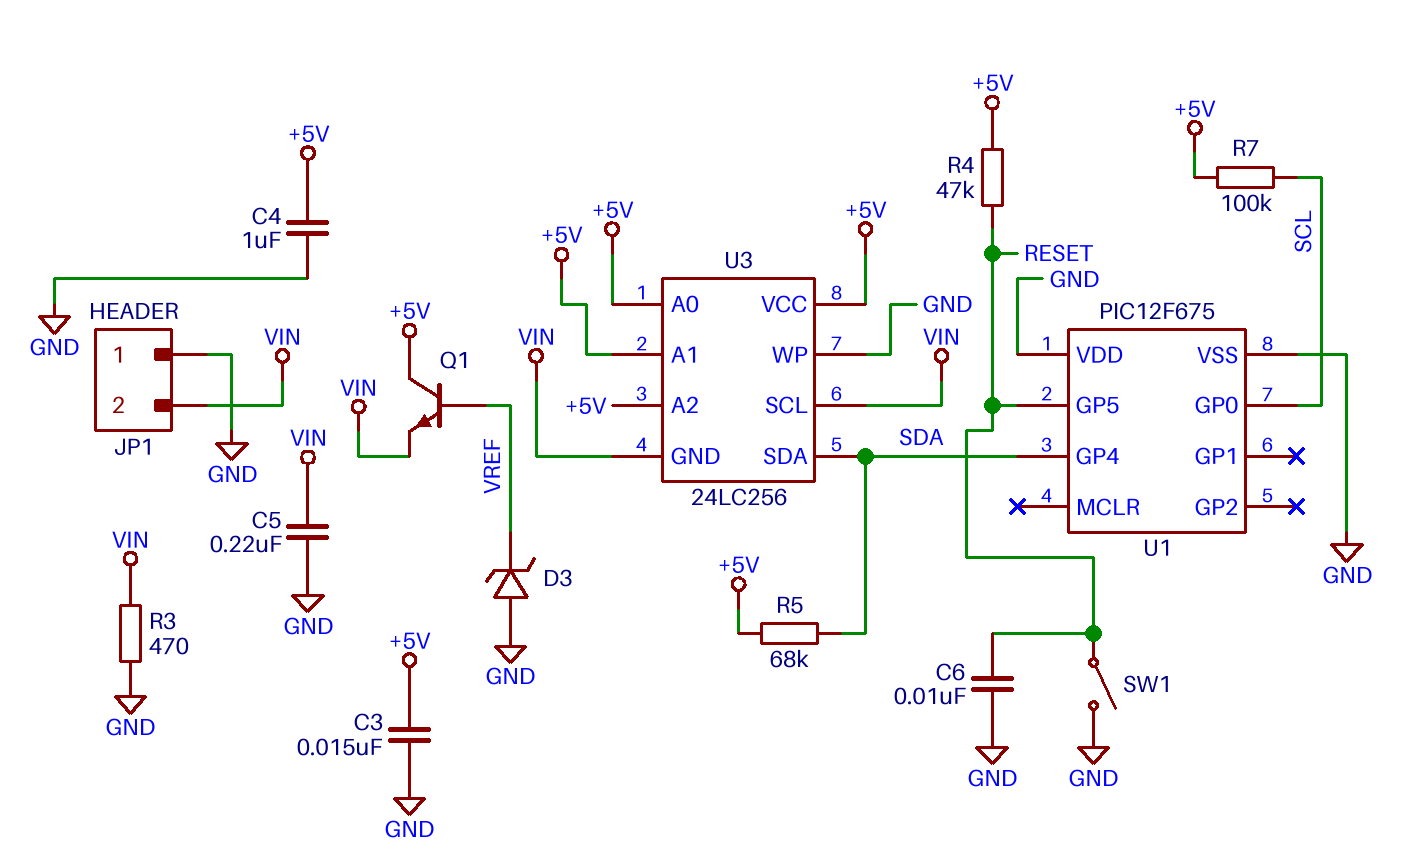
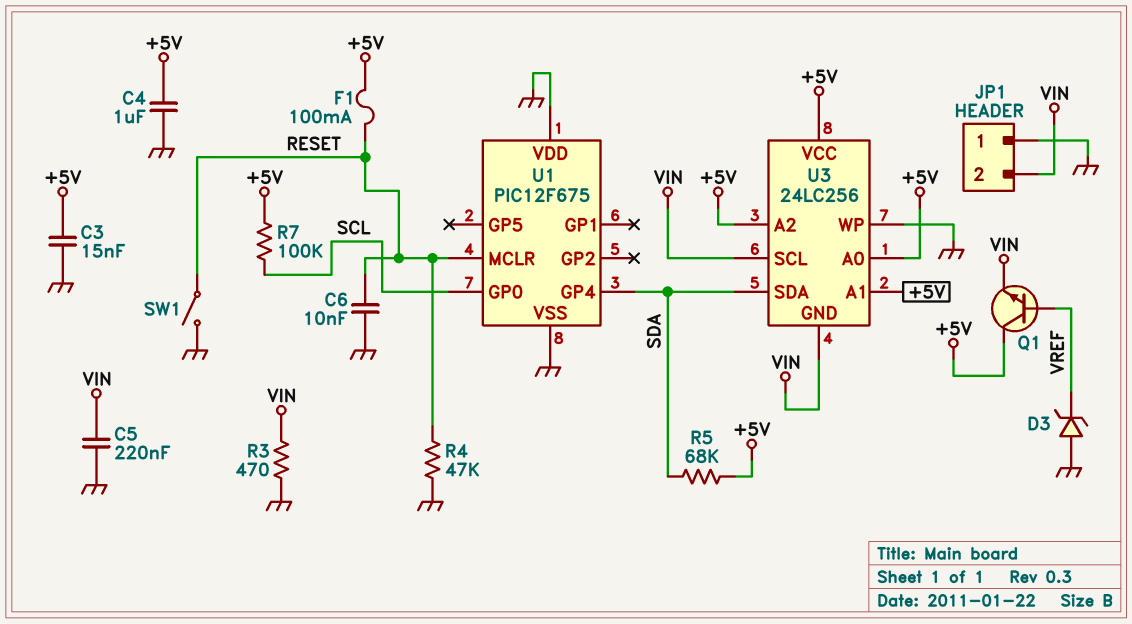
F1: none -> 100mA (+5V, RESET)
R4: 47k (+5V, RESET) -> 47k (GND, RESET)
U1 pin GP5: RESET -> none
U1 pin MCLR: none -> RESET

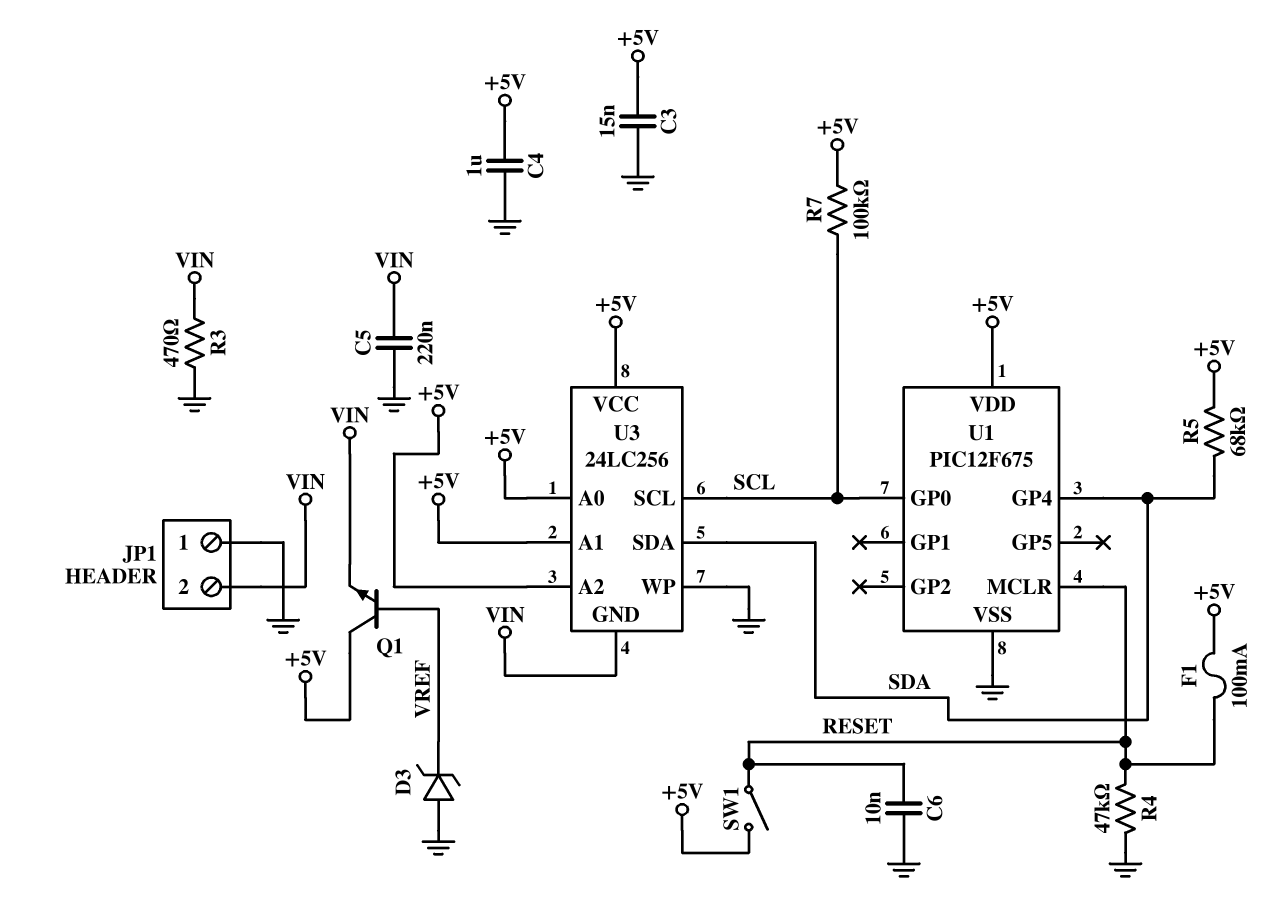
SW1: switch (GND, RESET) -> switch (+5V, RESET)
U1 pin VDD: GND -> +5V
U3 pin SCL: VIN -> SCL

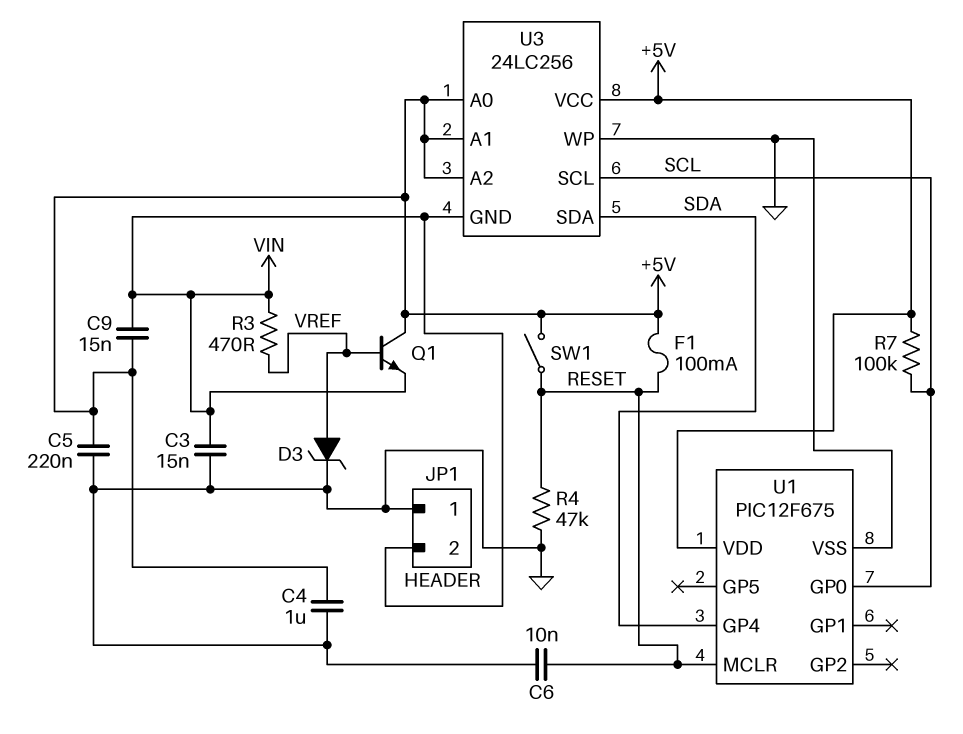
C3: 15nF (+5V, GND) -> 15nF (GND, VIN)
C5: 220nF (GND, VIN) -> 220nF (+5V, GND)
C9: none -> 15nF (+5V, VIN)
D3: zener (A GND, K VREF) -> zener (A VREF, K GND)
R3: 470 (GND, VIN) -> 470 (VIN, VREF)
R5: 68k (+5V, SDA) -> none

